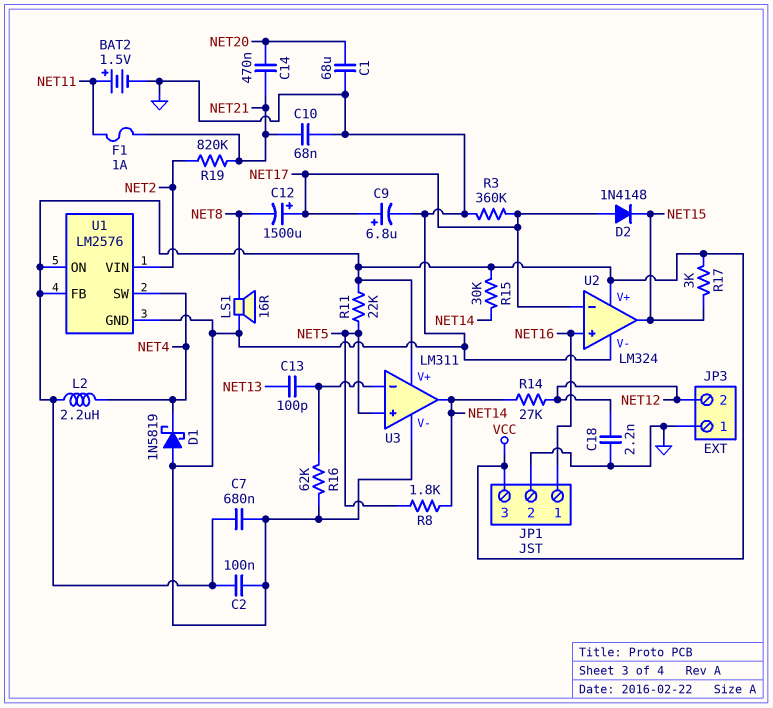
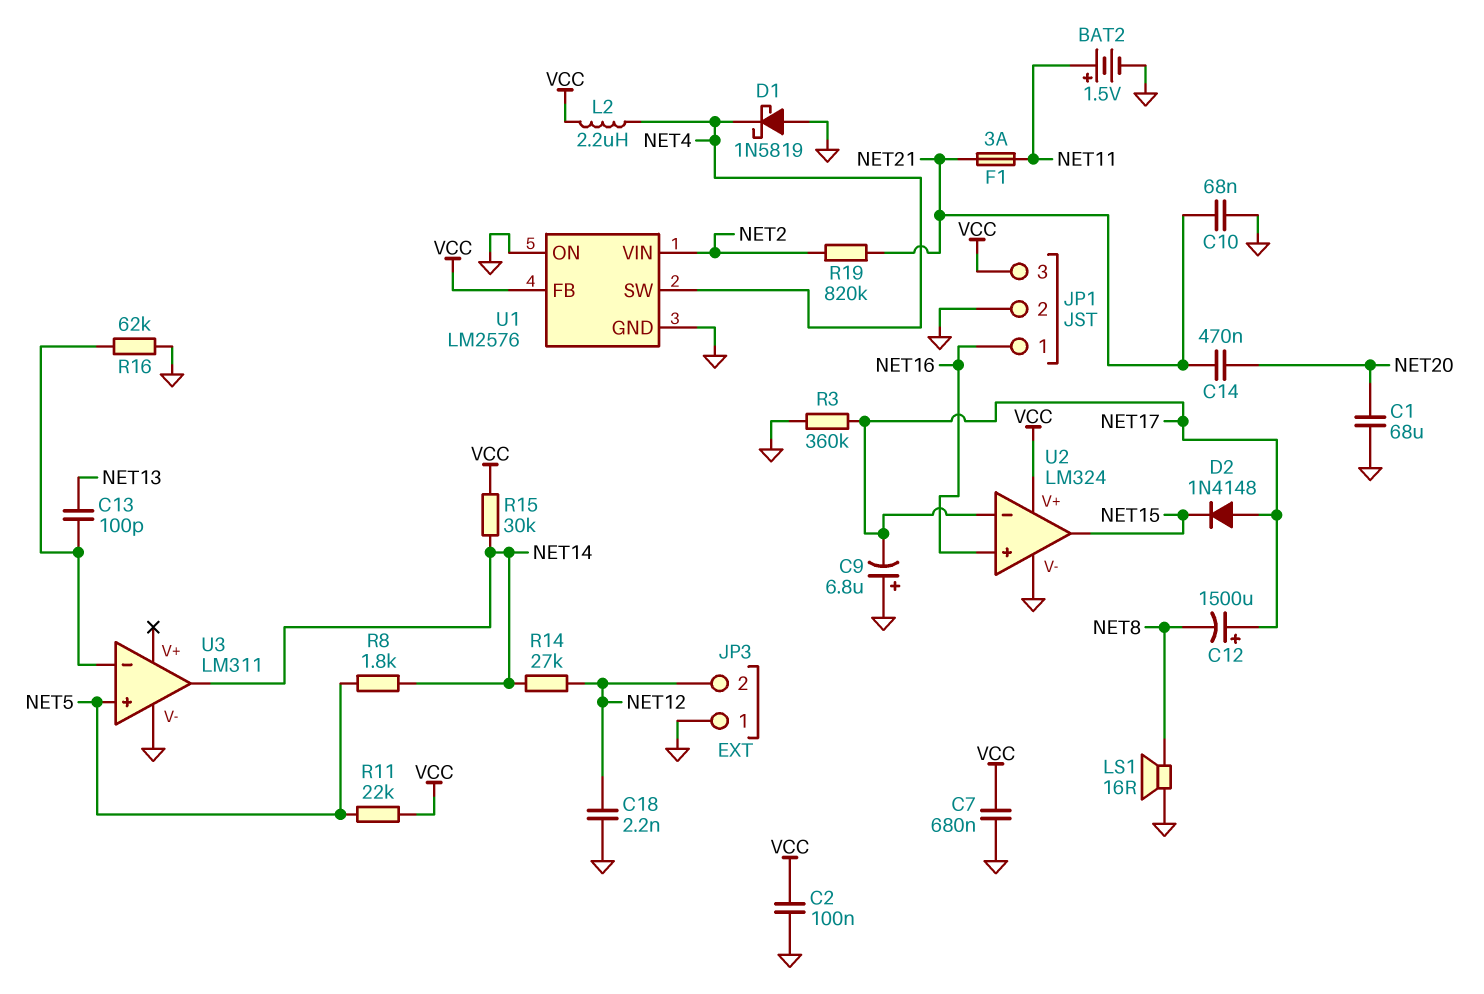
C9: 6.8uF (plus NET17, minus GND) -> 6.8uF (plus GND, minus NET17)
F1: 1A (NET11, NET21) -> 3A (NET11, NET21)
R17: 3k (NET15, VCC) -> none
U1 pin ON: VCC -> GND
U3 pin V+: VCC -> none

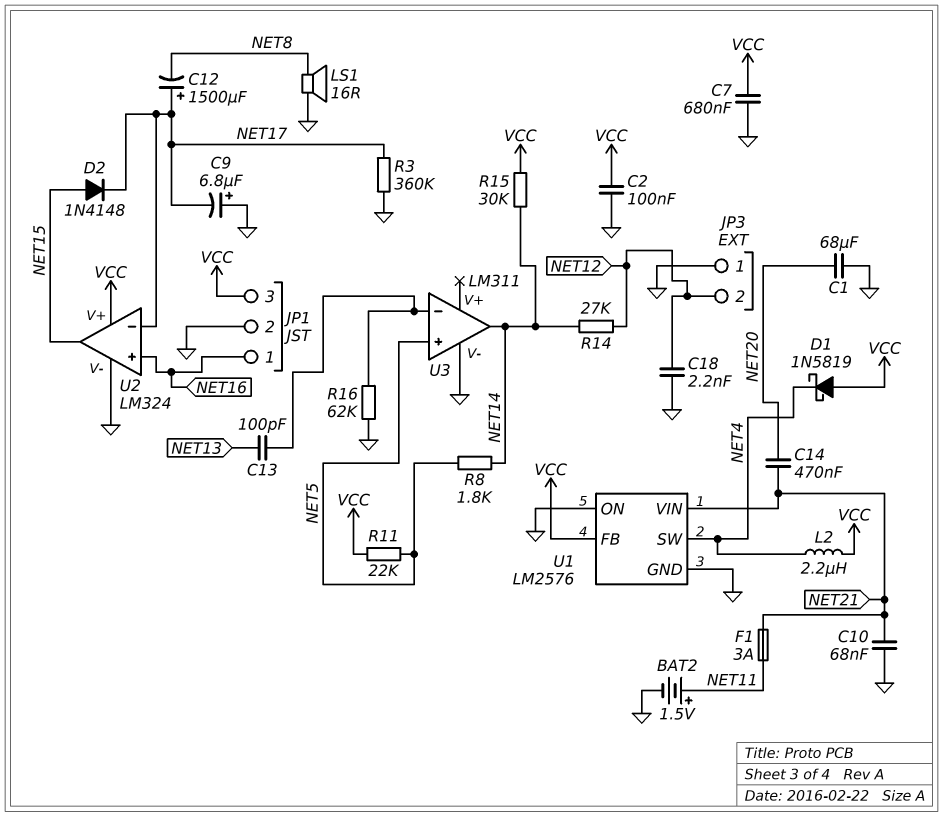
D1: schottky 1N5819 (A GND, K NET4) -> schottky 1N5819 (A VCC, K NET4)
D2: diode 1N4148 (A NET17, K NET15) -> diode 1N4148 (A NET15, K NET17)
R19: 820k (NET2, NET21) -> none
U1 pin VIN: NET2 -> NET21

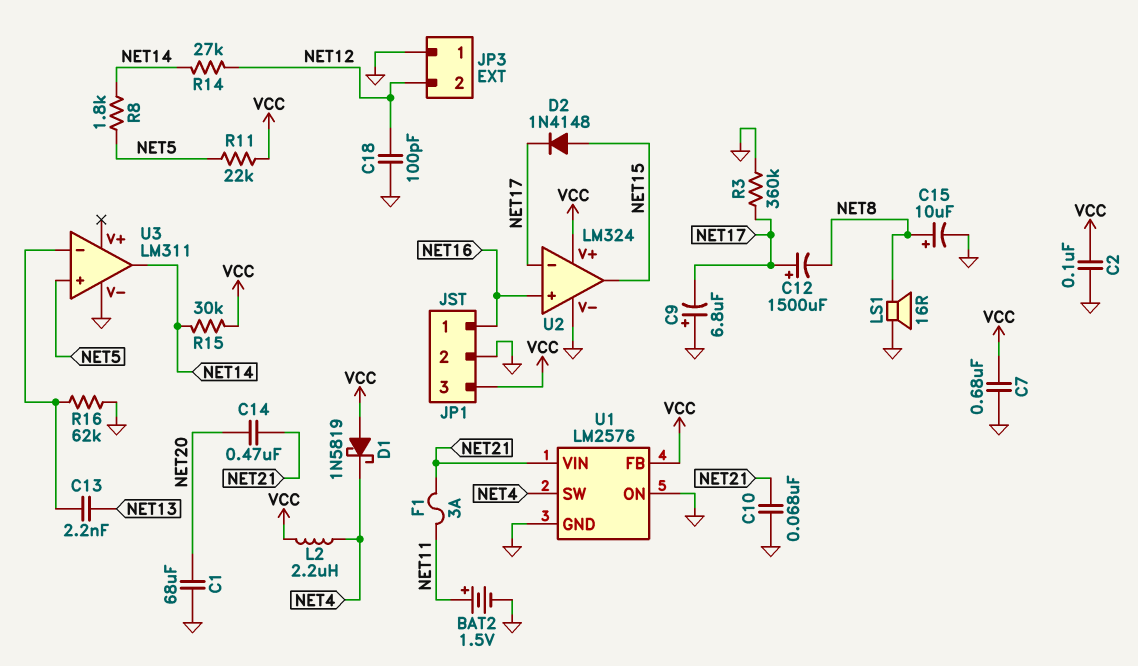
C13: 100pF (NET13, U3/in-) -> 2.2nF (NET13, U3/in-)
C15: none -> 10uF (plus NET8, minus GND)
C18: 2.2nF (GND, NET12) -> 100pF (GND, NET12)

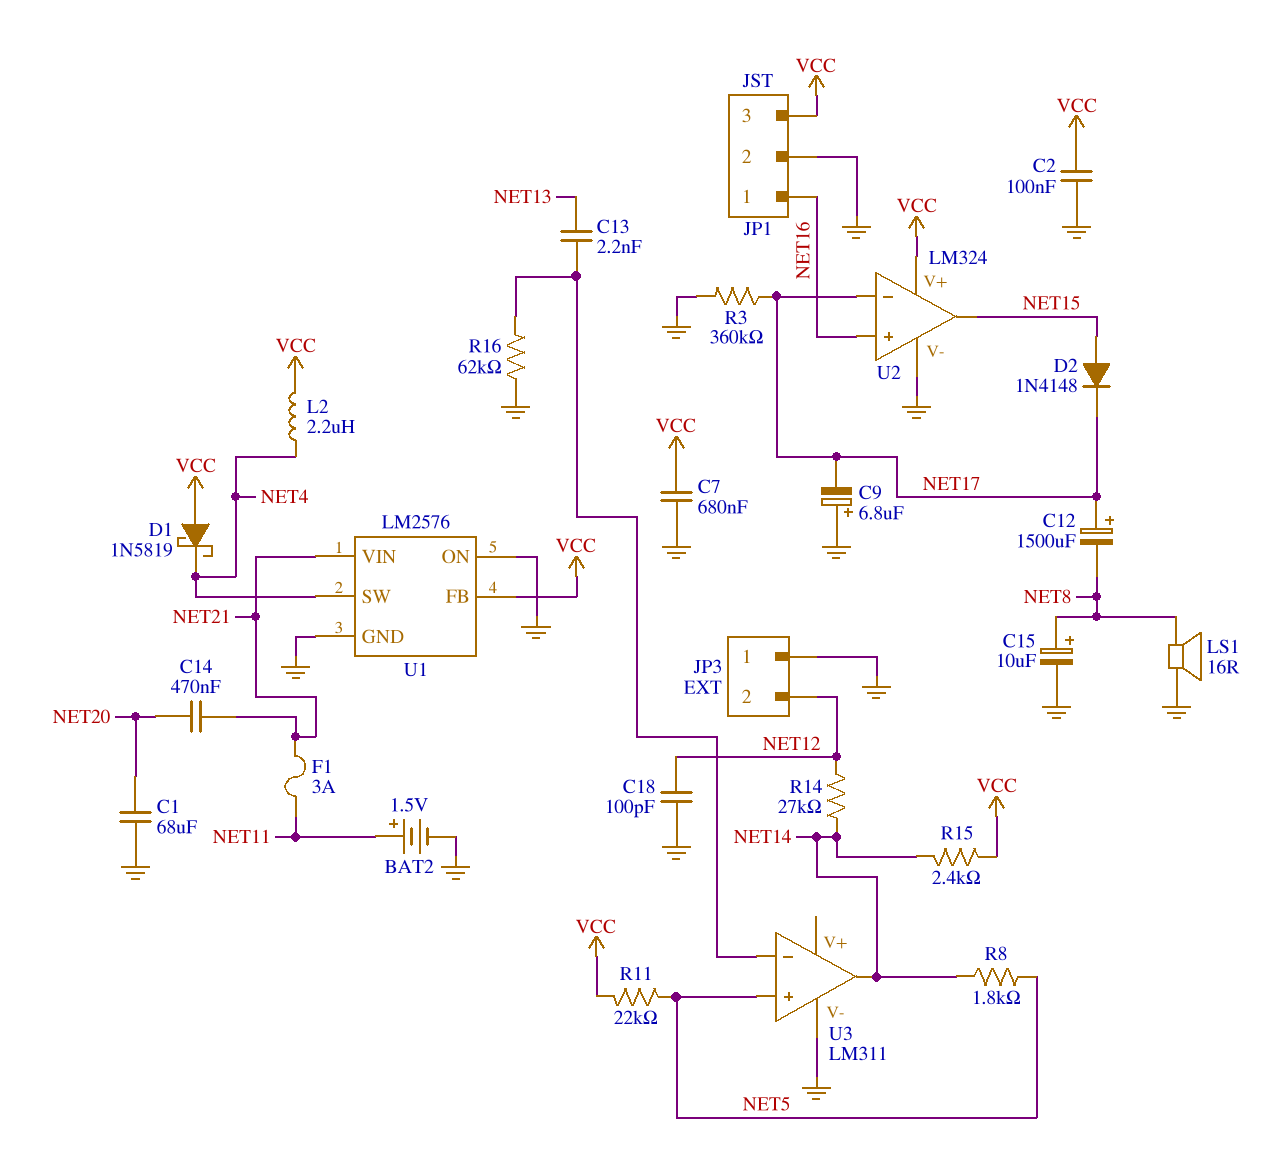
C10: 68nF (GND, NET21) -> none
R15: 30k (NET14, VCC) -> 2.4k (NET14, VCC)

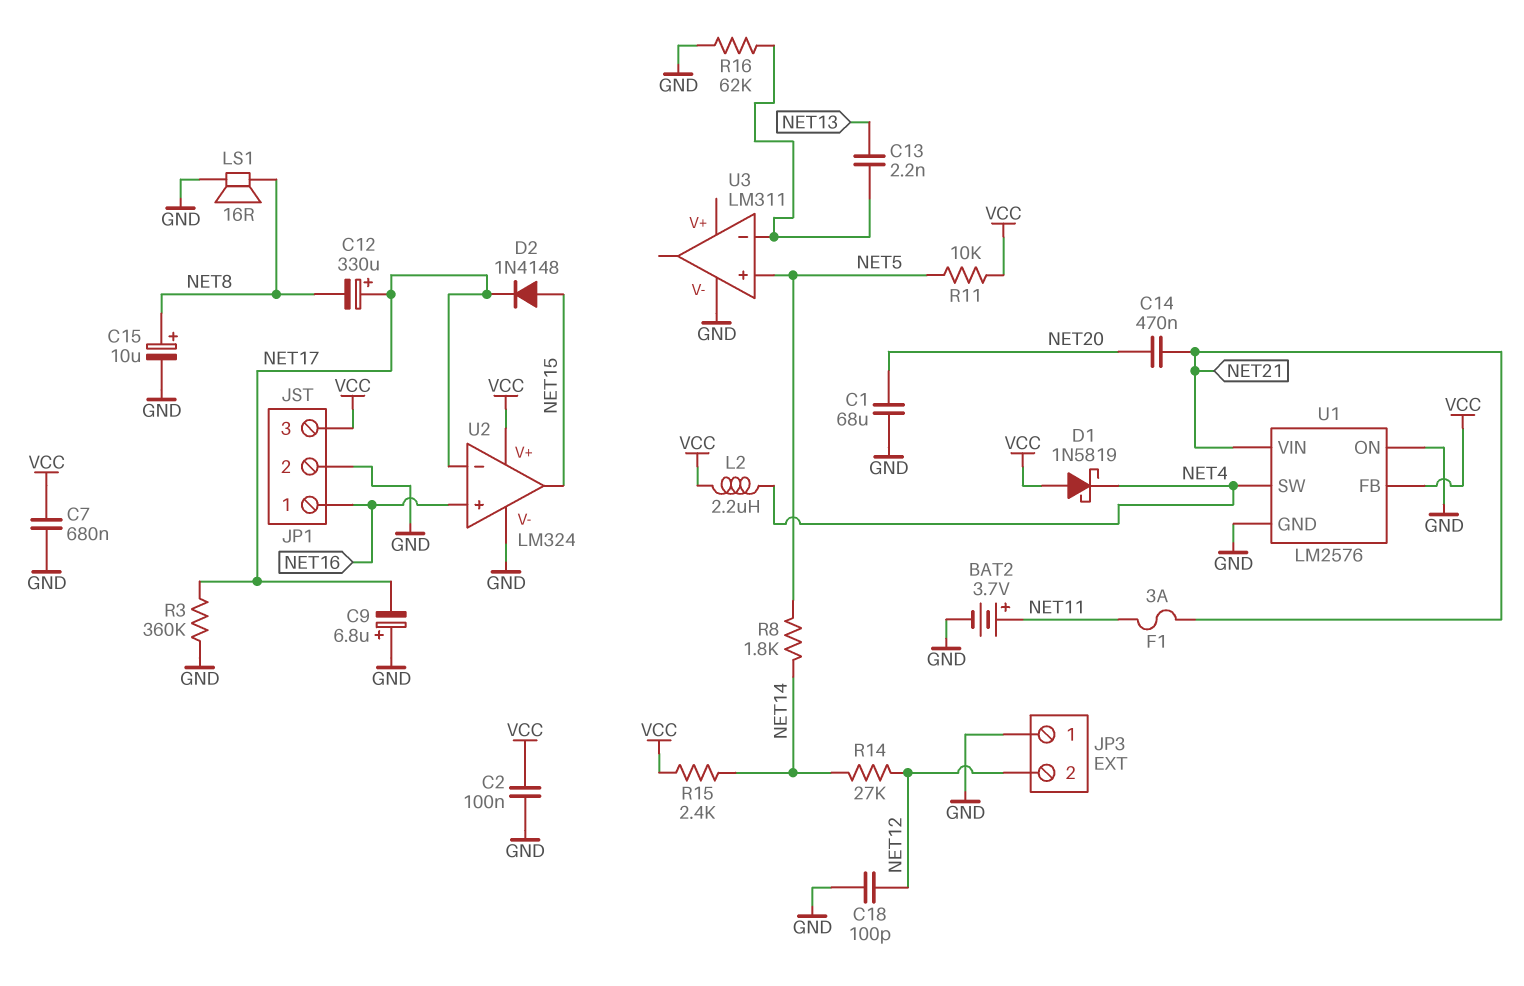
BAT2: 1.5V (plus NET11, minus GND) -> 3.7V (plus NET11, minus GND)
C12: 1500uF (plus NET17, minus NET8) -> 330uF (plus NET17, minus NET8)
R11: 22k (NET5, VCC) -> 10k (NET5, VCC)
U3 pin out: NET14 -> none

